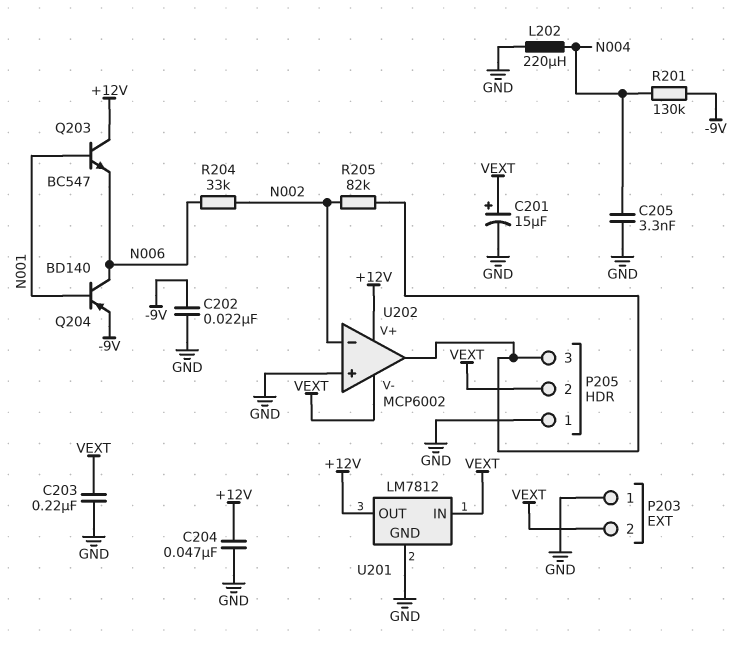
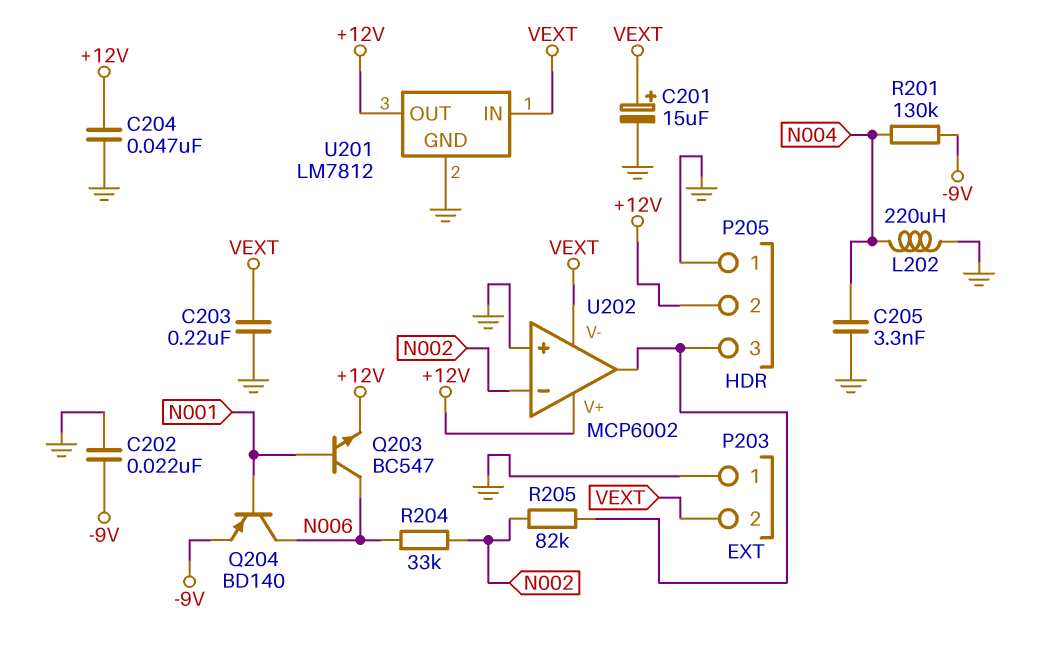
P205 pin 2: VEXT -> +12V
Q203: NPN BC547 (B N001, C +12V, E N006) -> NPN BC547 (B N001, C N006, E +12V)

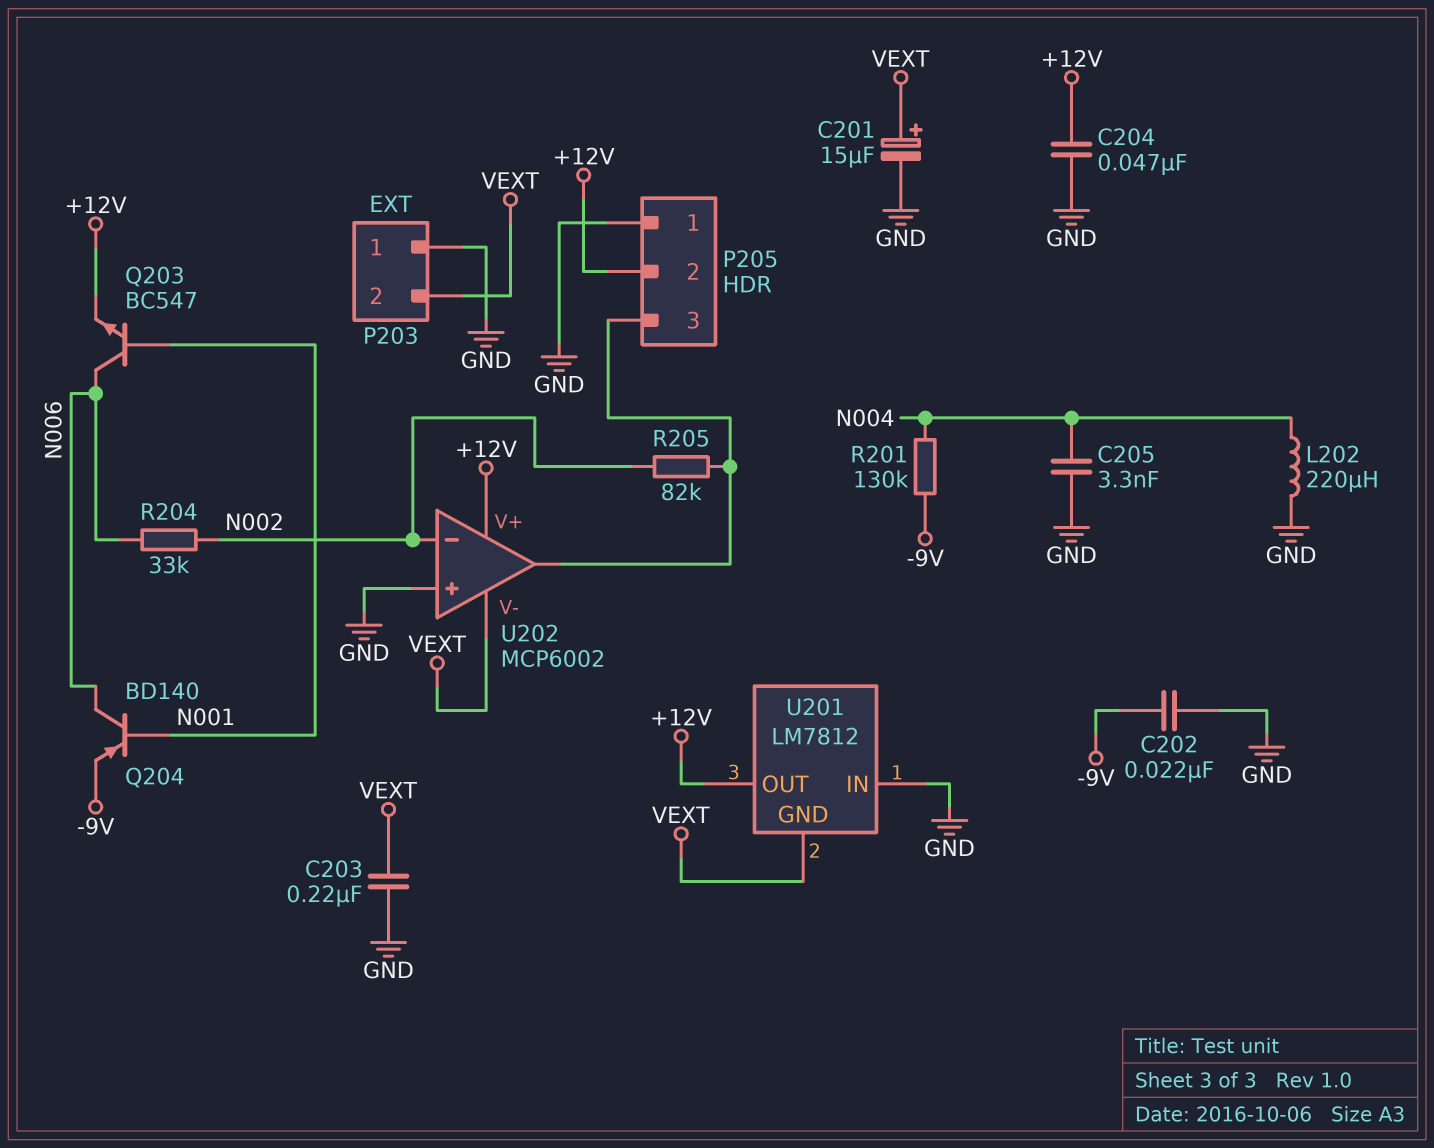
U201 pin GND: GND -> VEXT
U201 pin IN: VEXT -> GND

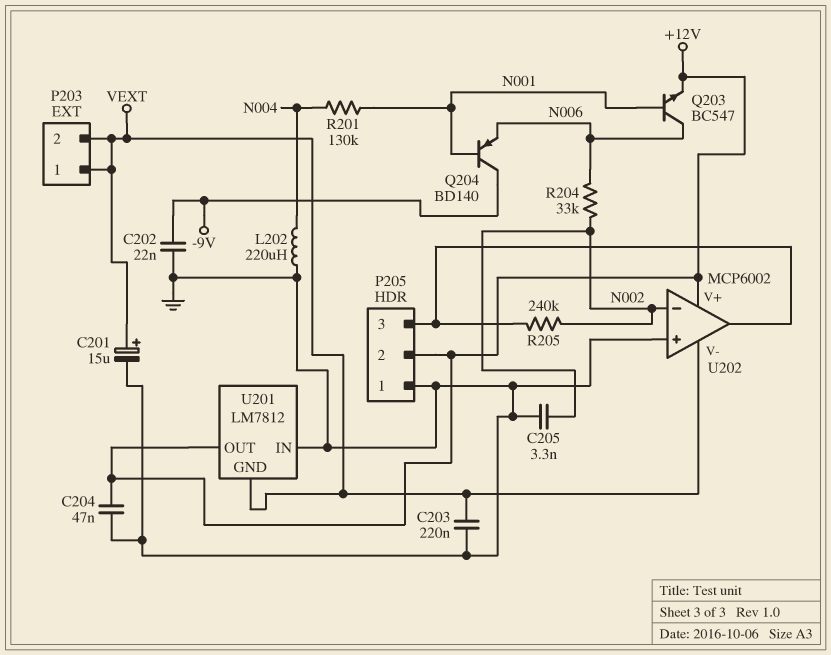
C205: 3.3nF (GND, N004) -> 3.3nF (GND, N002)
P203 pin 1: GND -> VEXT
Q204: PNP BD140 (B N001, C N006, E -9V) -> PNP BD140 (B N001, C -9V, E N006)
R201: 130k (-9V, N004) -> 130k (N001, N004)
R205: 82k (N002, P205/3) -> 240k (N002, P205/3)

